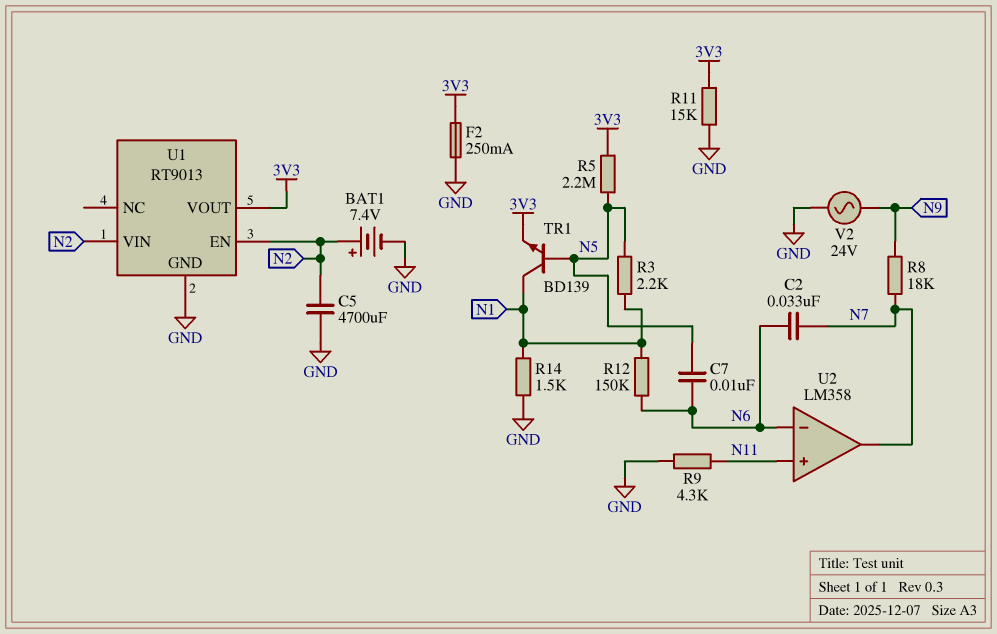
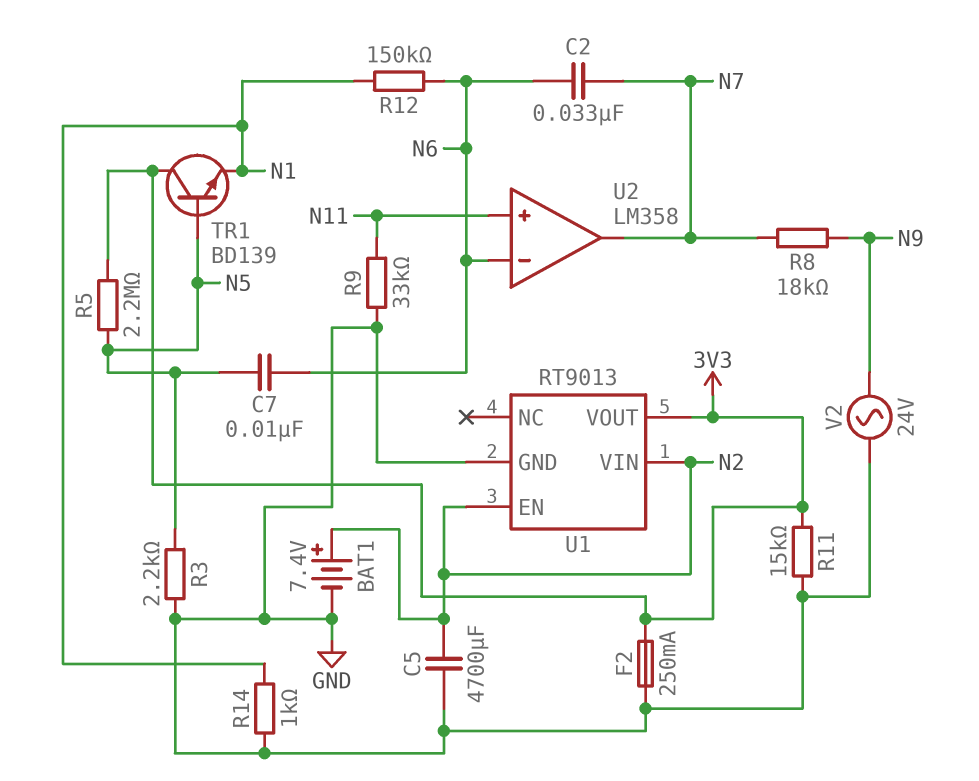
R3: 2.2k (N1, N5) -> 2.2k (GND, N5)
R9: 4.3k (GND, N11) -> 33k (GND, N11)
R14: 1.5k (GND, N1) -> 1k (GND, N1)
TR1: NPN BD139 (B N5, C N1, E 3V3) -> NPN BD139 (B N5, C 3V3, E N1)

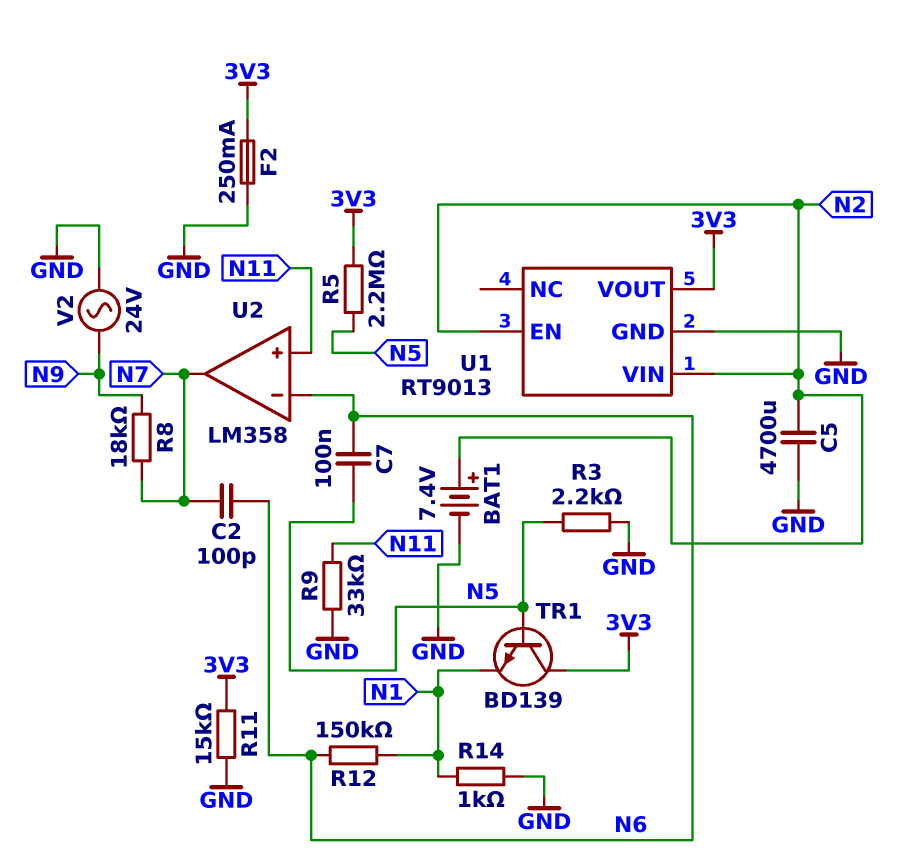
C2: 33nF (N6, N7) -> 100pF (N6, N7)
C7: 10nF (N5, N6) -> 100nF (N5, N6)

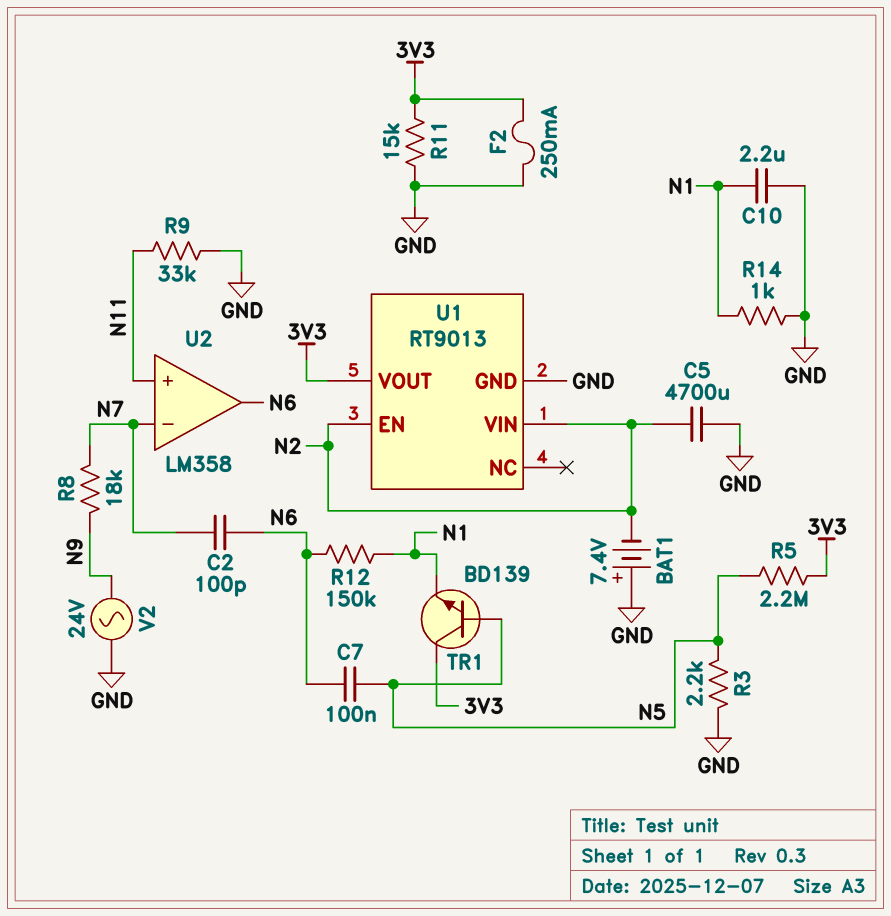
BAT1: 7.4V (plus N2, minus GND) -> 7.4V (plus GND, minus N2)
C10: none -> 2.2uF (GND, N1)
U2 pin in-: N6 -> N7
U2 pin out: N7 -> N6

